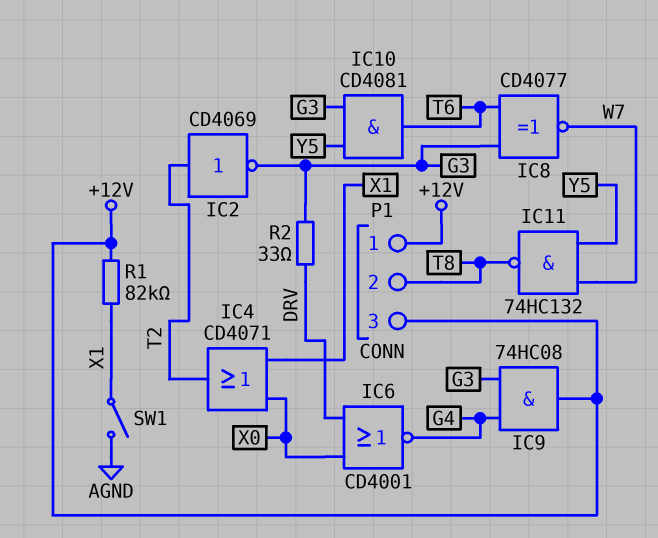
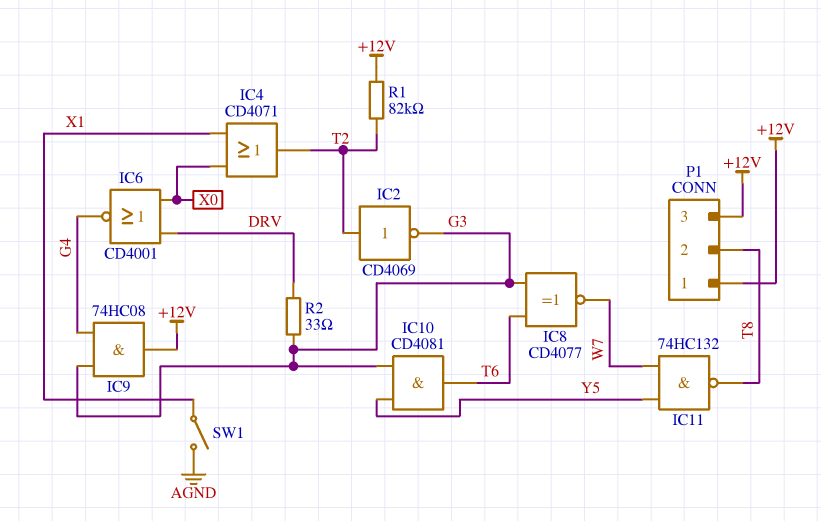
R1: 82k (+12V, X1) -> 82k (+12V, T2)

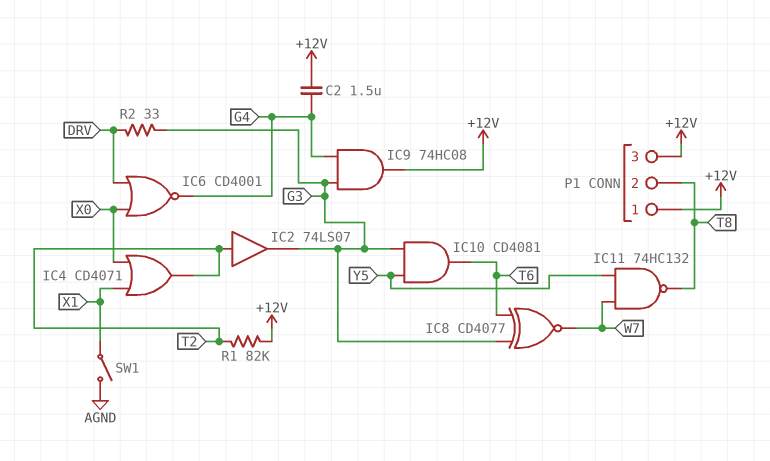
C2: none -> 1.5uF (+12V, G4)
IC2: NOT CD4069 (in T2, out G3) -> buffer 74LS07 (in T2, out G3)

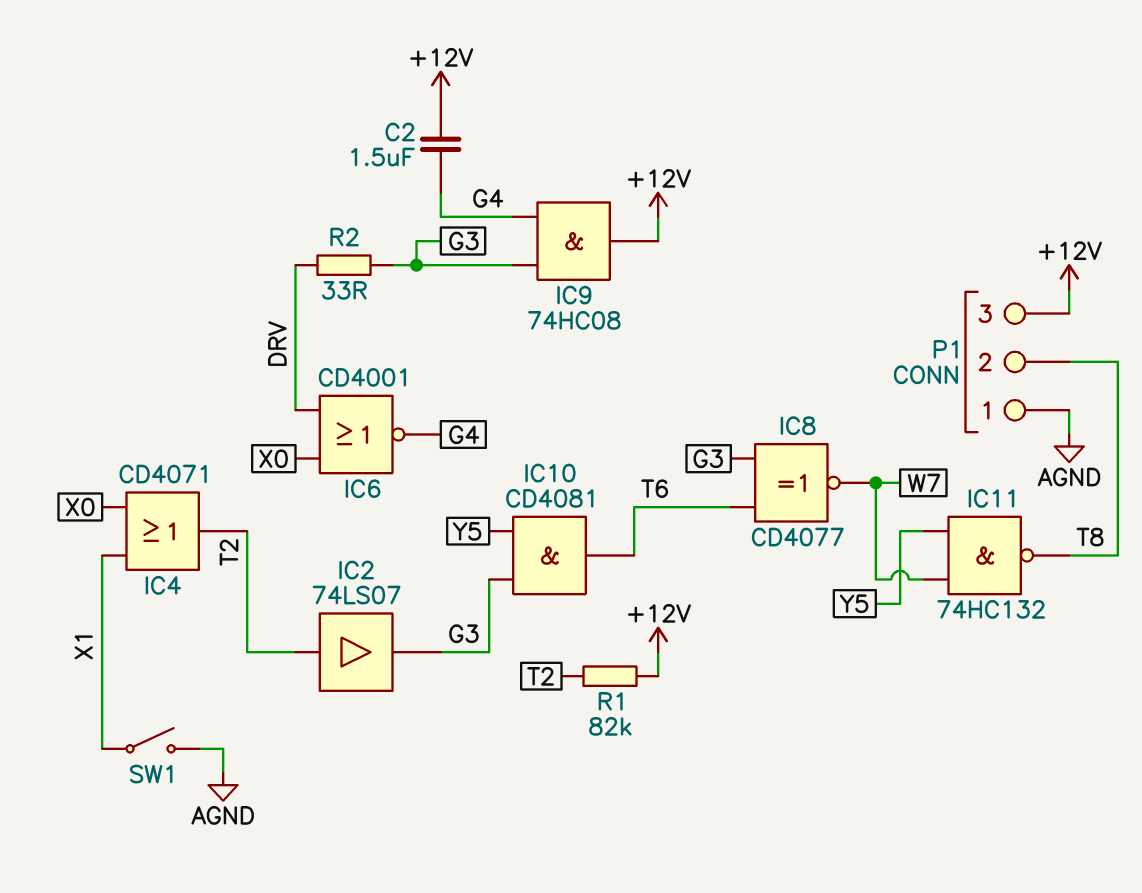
P1 pin 1: +12V -> AGND

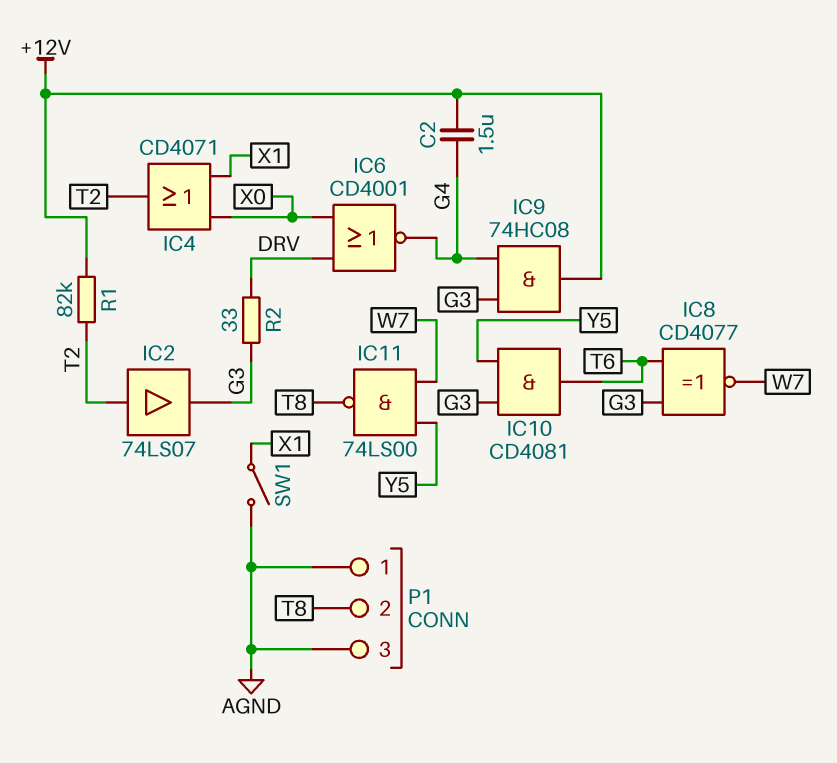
IC11: NAND 74HC132 (in W7, in Y5, out T8) -> NAND 74LS00 (in W7, in Y5, out T8)
P1 pin 3: +12V -> AGND

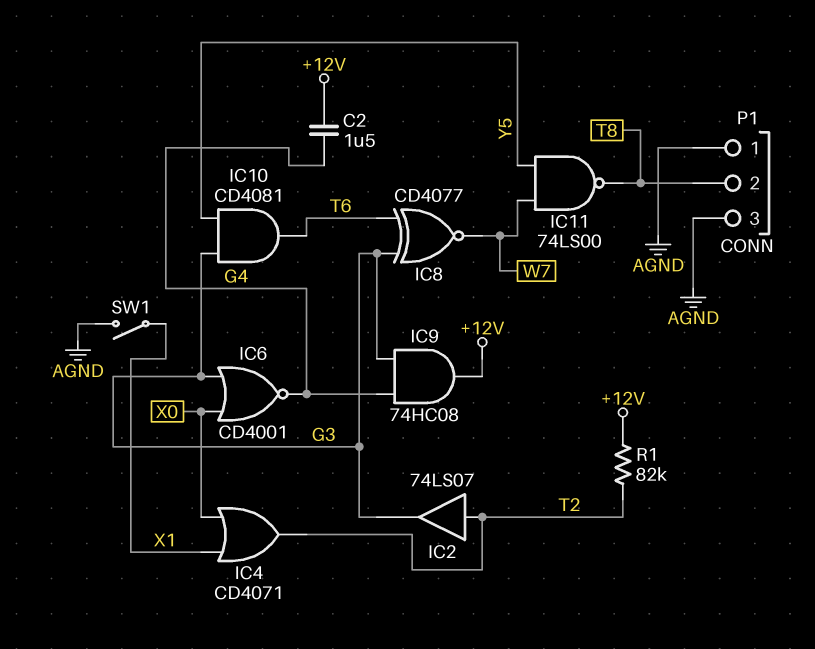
IC6: NOR CD4001 (in DRV, in X0, out G4) -> NOR CD4001 (in G3, in X0, out G4)
R2: 33 (DRV, G3) -> none

